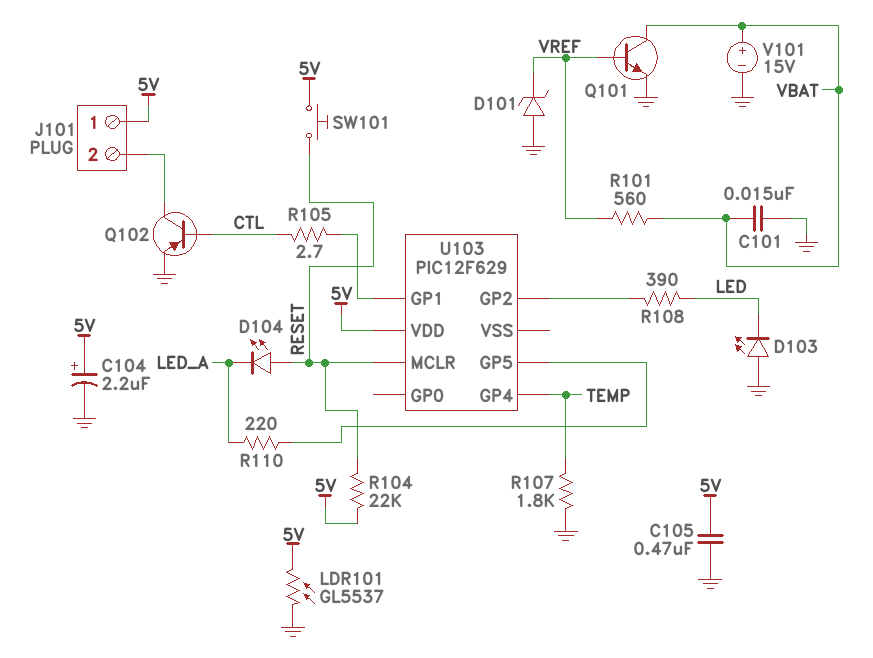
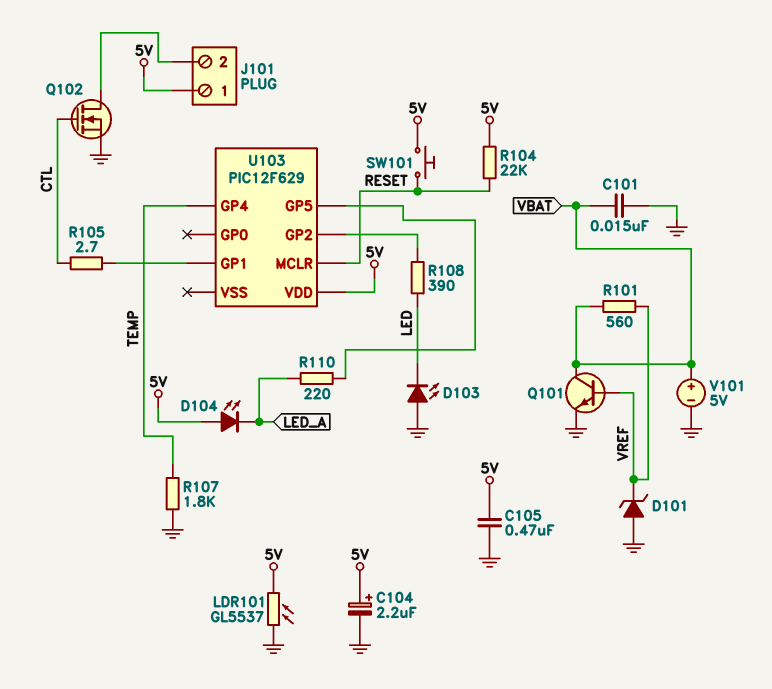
D104: LED (A RESET, K LED_A) -> LED (A 5V, K LED_A)
Q102: PNP (B CTL, C J101/2, E GND) -> NMOS (G CTL, D J101/2, S GND)
V101: 15V (plus VBAT, minus GND) -> 5V (plus VBAT, minus GND)

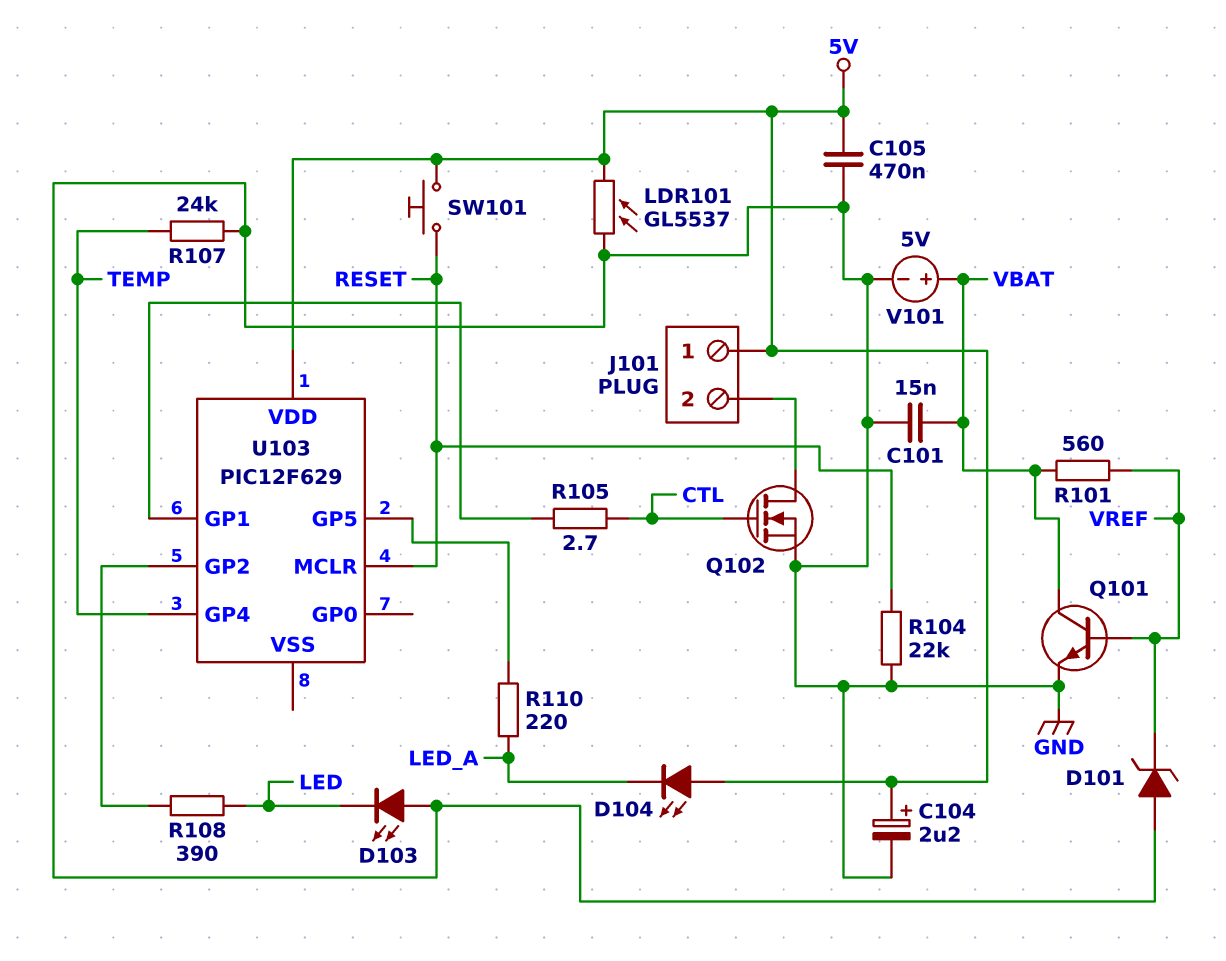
R104: 22k (5V, RESET) -> 22k (GND, RESET)
R107: 1.8k (GND, TEMP) -> 24k (GND, TEMP)

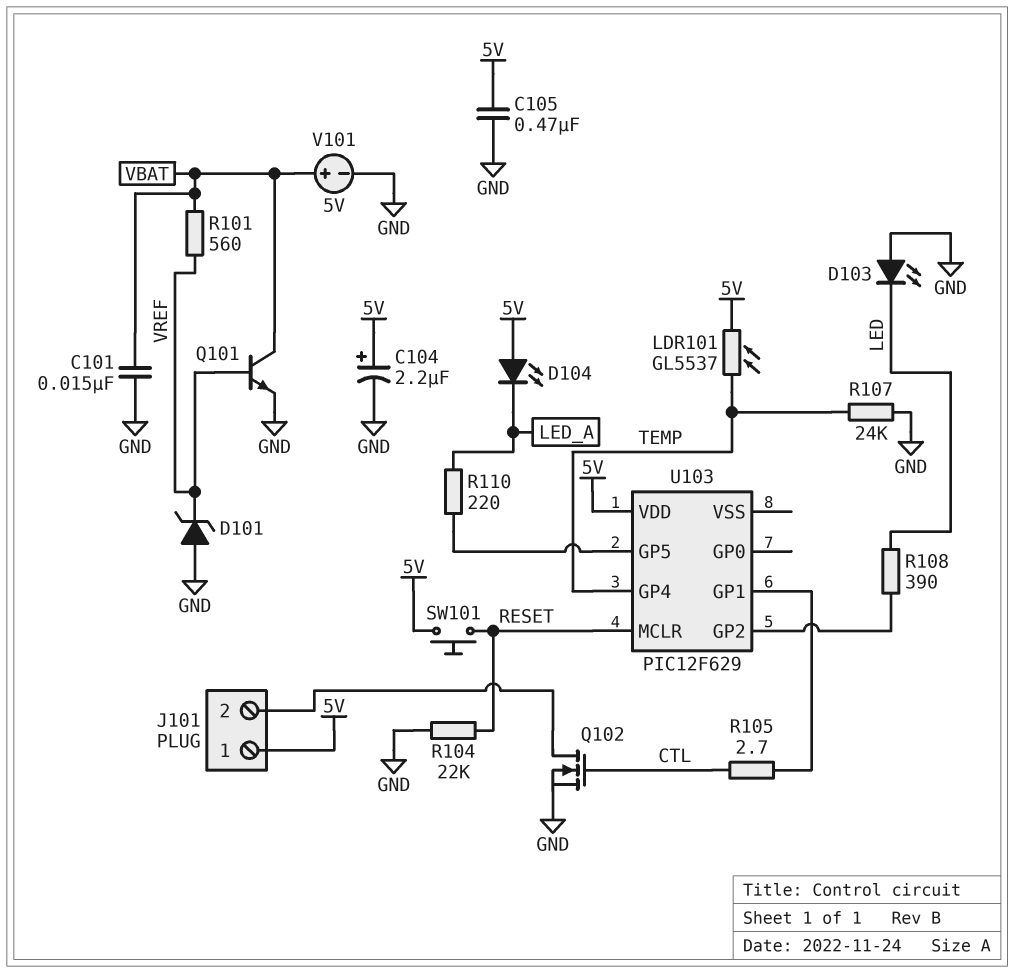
LDR101: GL5537 (5V, GND) -> GL5537 (5V, TEMP)

